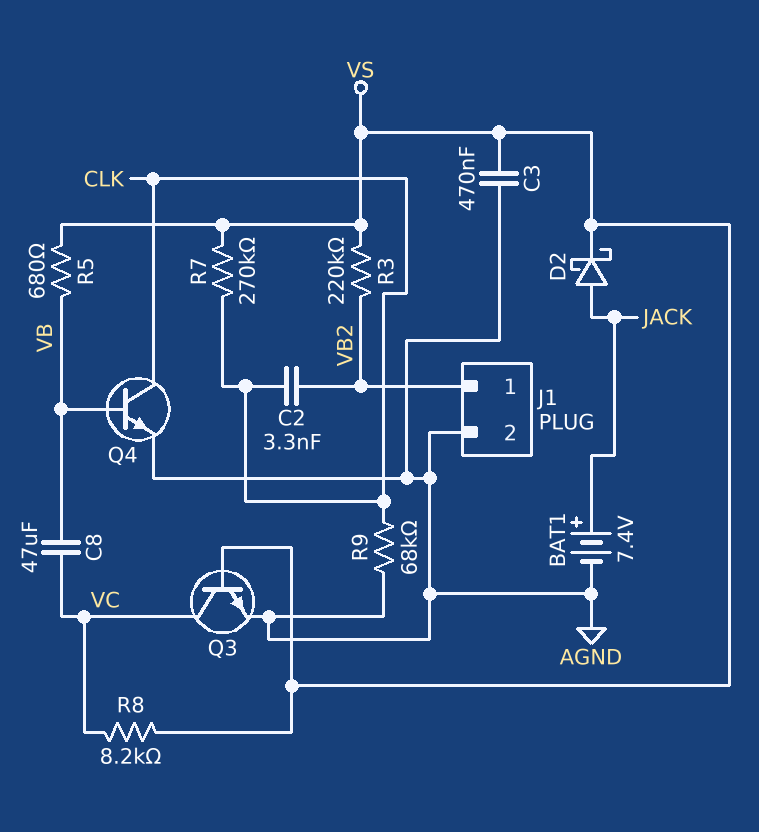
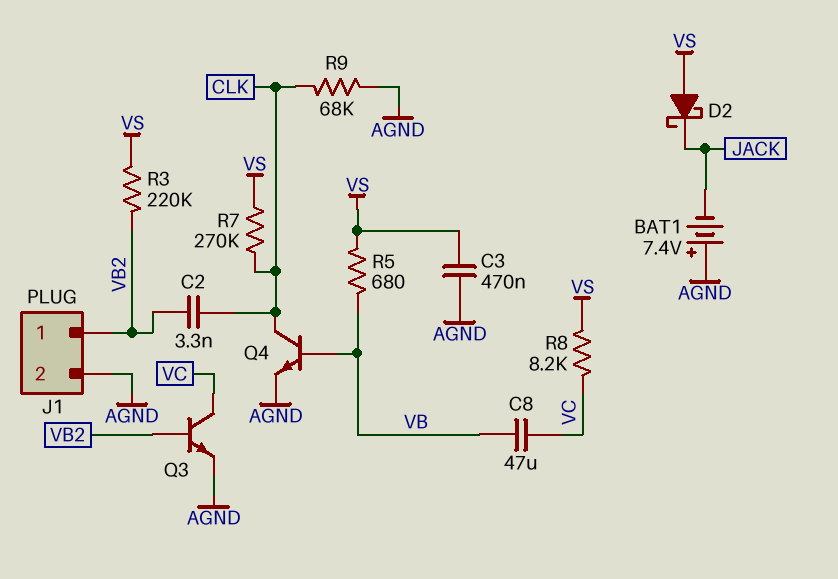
BAT1: 7.4V (plus JACK, minus AGND) -> 7.4V (plus AGND, minus JACK)
D2: schottky (A JACK, K VS) -> schottky (A VS, K JACK)
Q3: NPN (B VS, C VC, E AGND) -> NPN (B VB2, C VC, E AGND)

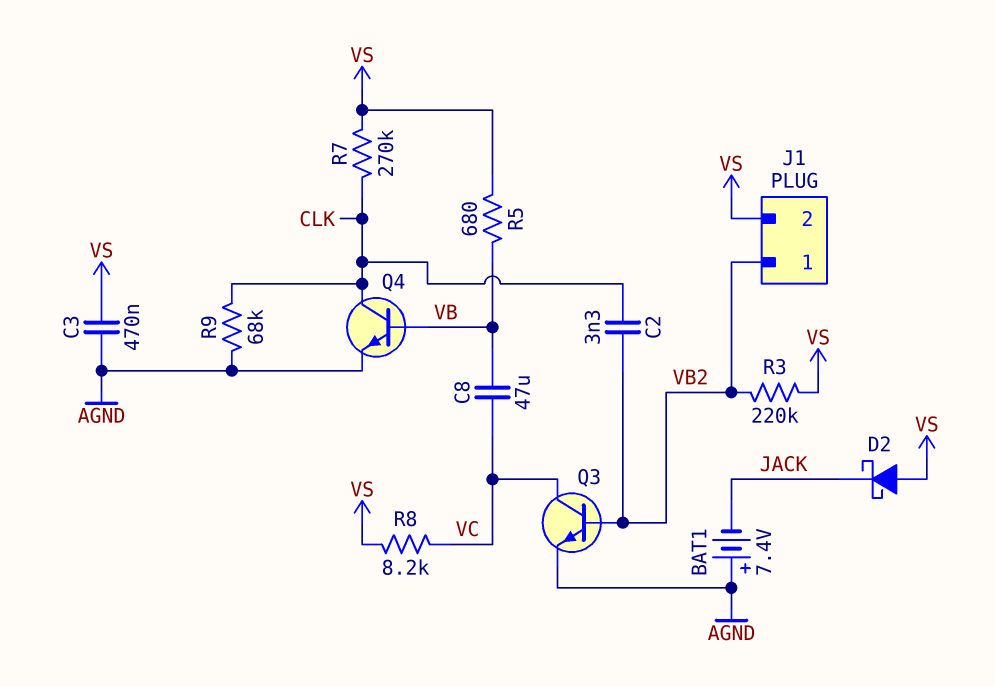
J1 pin 2: AGND -> VS

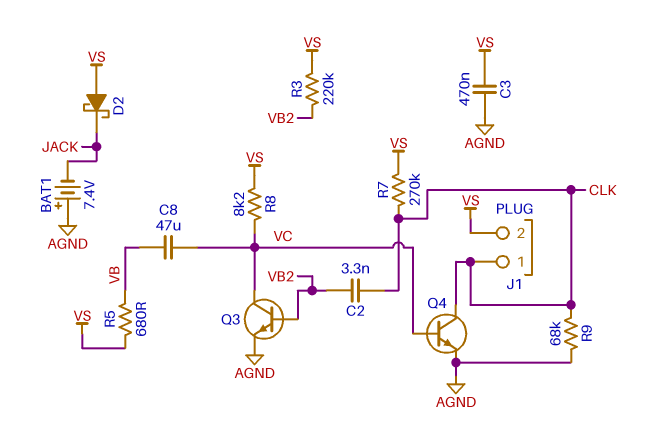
J1 pin 1: VB2 -> CLK
Q4: NPN (B VB, C CLK, E AGND) -> NPN (B VC, C CLK, E AGND)

